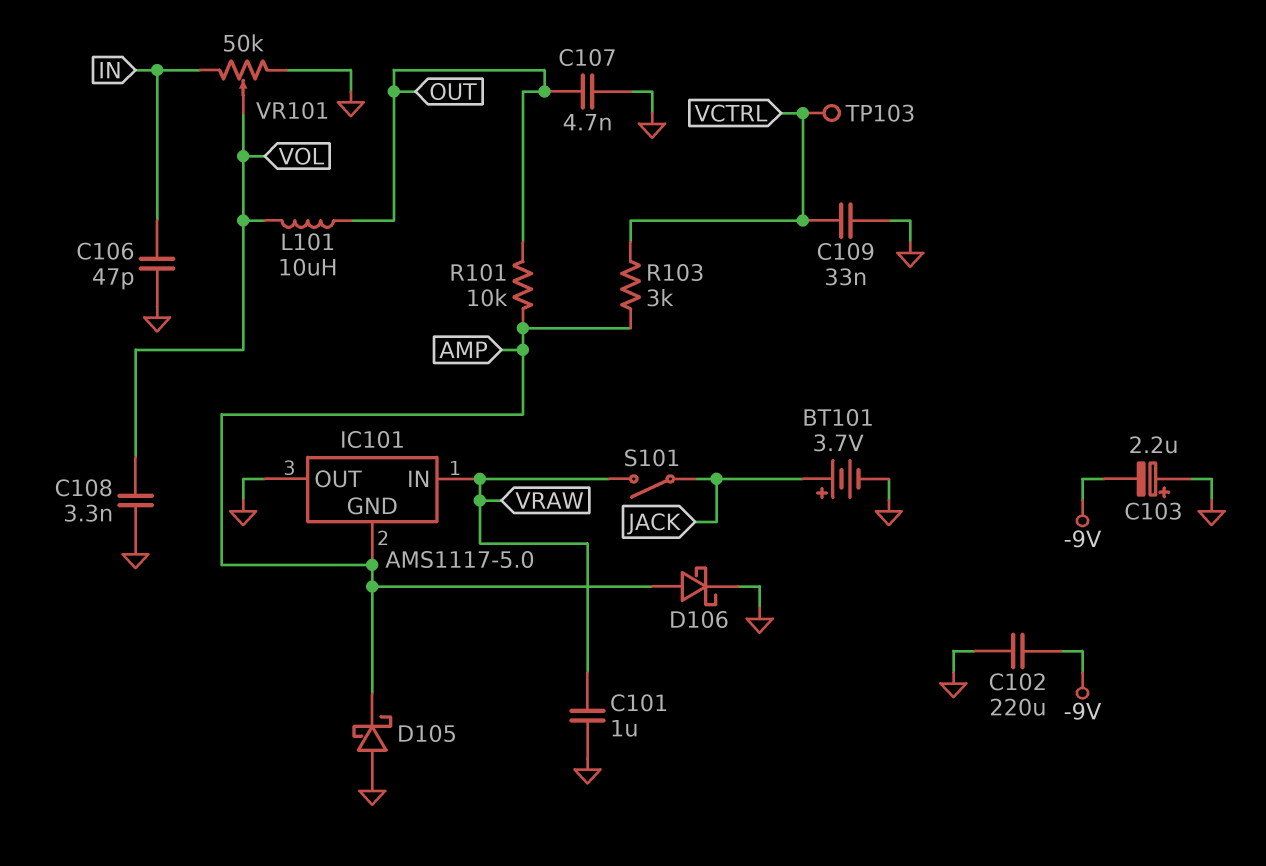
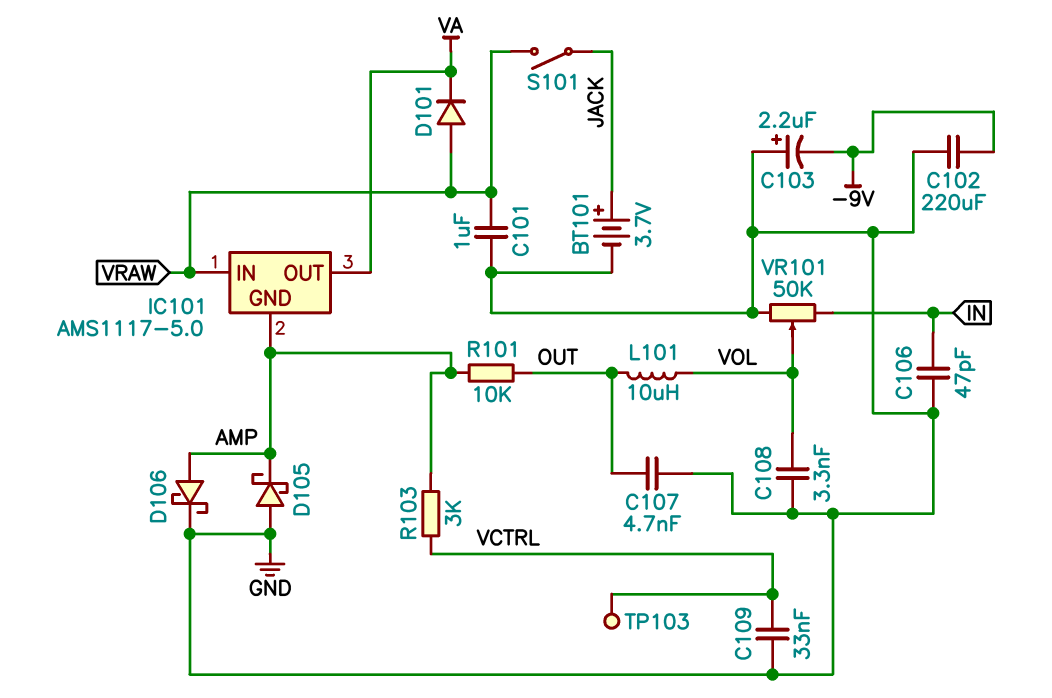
D101: none -> diode (A VRAW, K VA)
IC101 pin OUT: GND -> VA

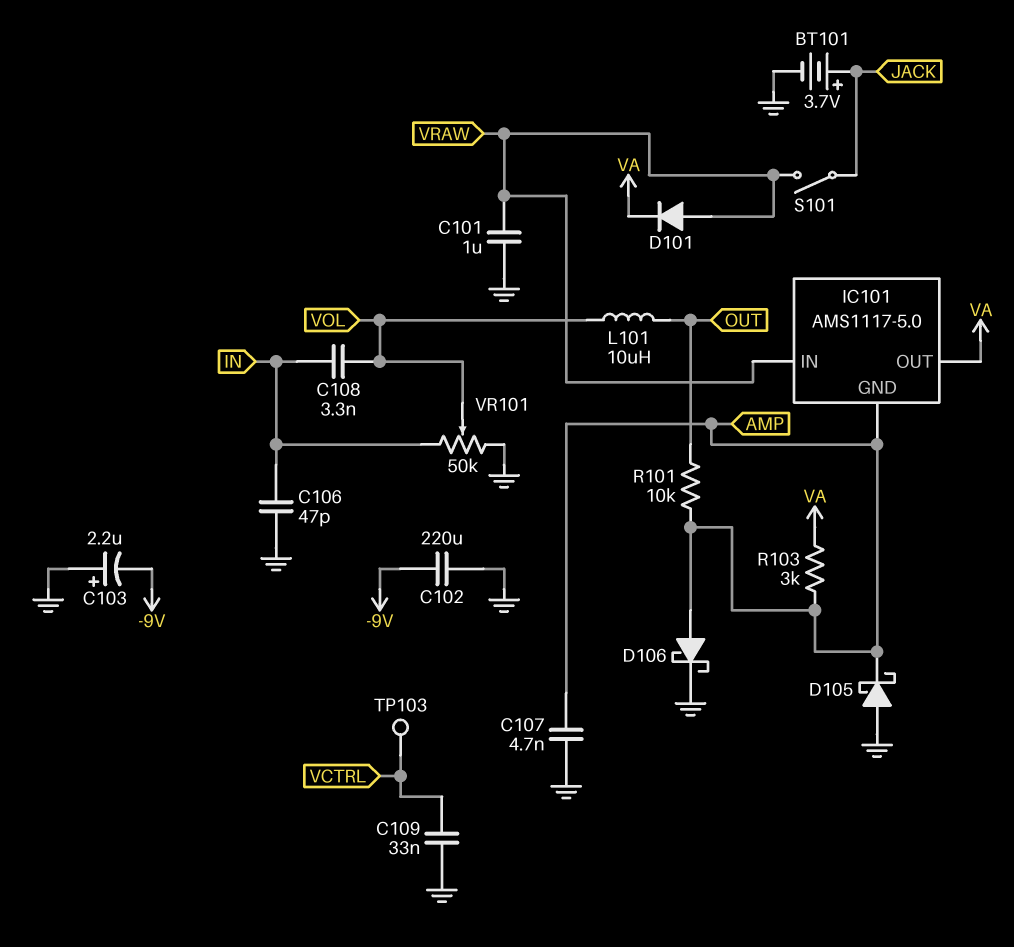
C107: 4.7nF (GND, OUT) -> 4.7nF (AMP, GND)
C108: 3.3nF (GND, VOL) -> 3.3nF (IN, VOL)
R103: 3k (AMP, VCTRL) -> 3k (AMP, VA)

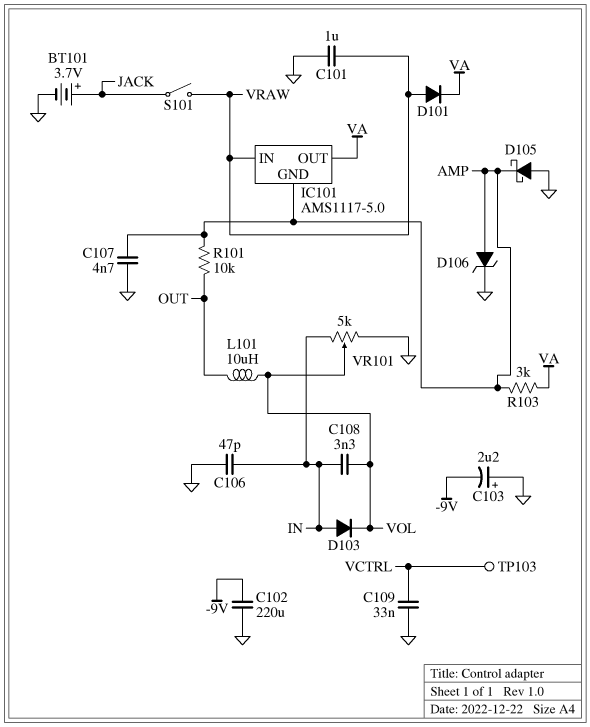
D103: none -> diode (A IN, K VOL)
D106: schottky (A AMP, K GND) -> zener (A AMP, K GND)
VR101: 50k (GND, IN, wiper VOL) -> 5k (GND, IN, wiper VOL)

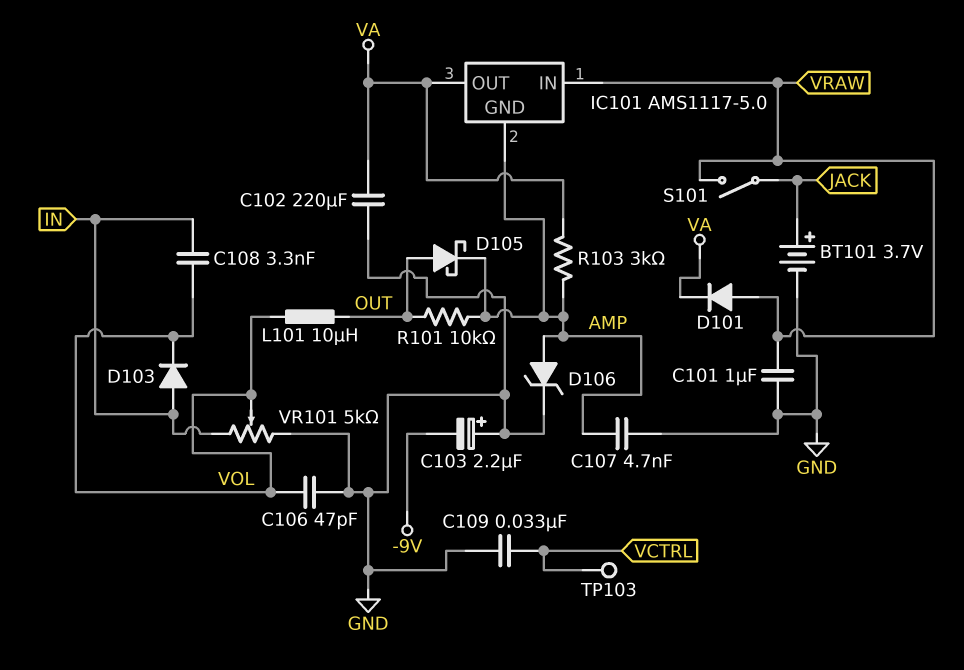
C102: 220uF (-9V, GND) -> 220uF (GND, VA)
C106: 47pF (GND, IN) -> 47pF (GND, VOL)
D105: schottky (A GND, K AMP) -> schottky (A OUT, K AMP)

